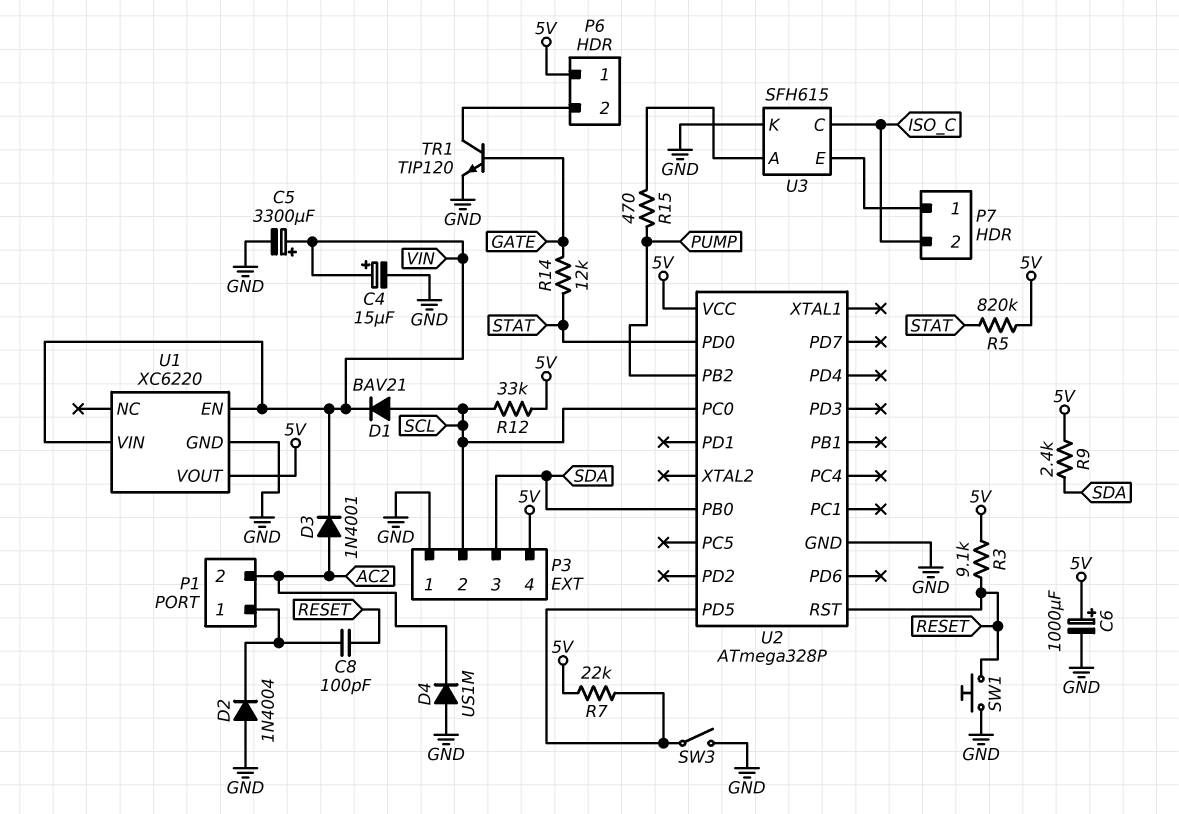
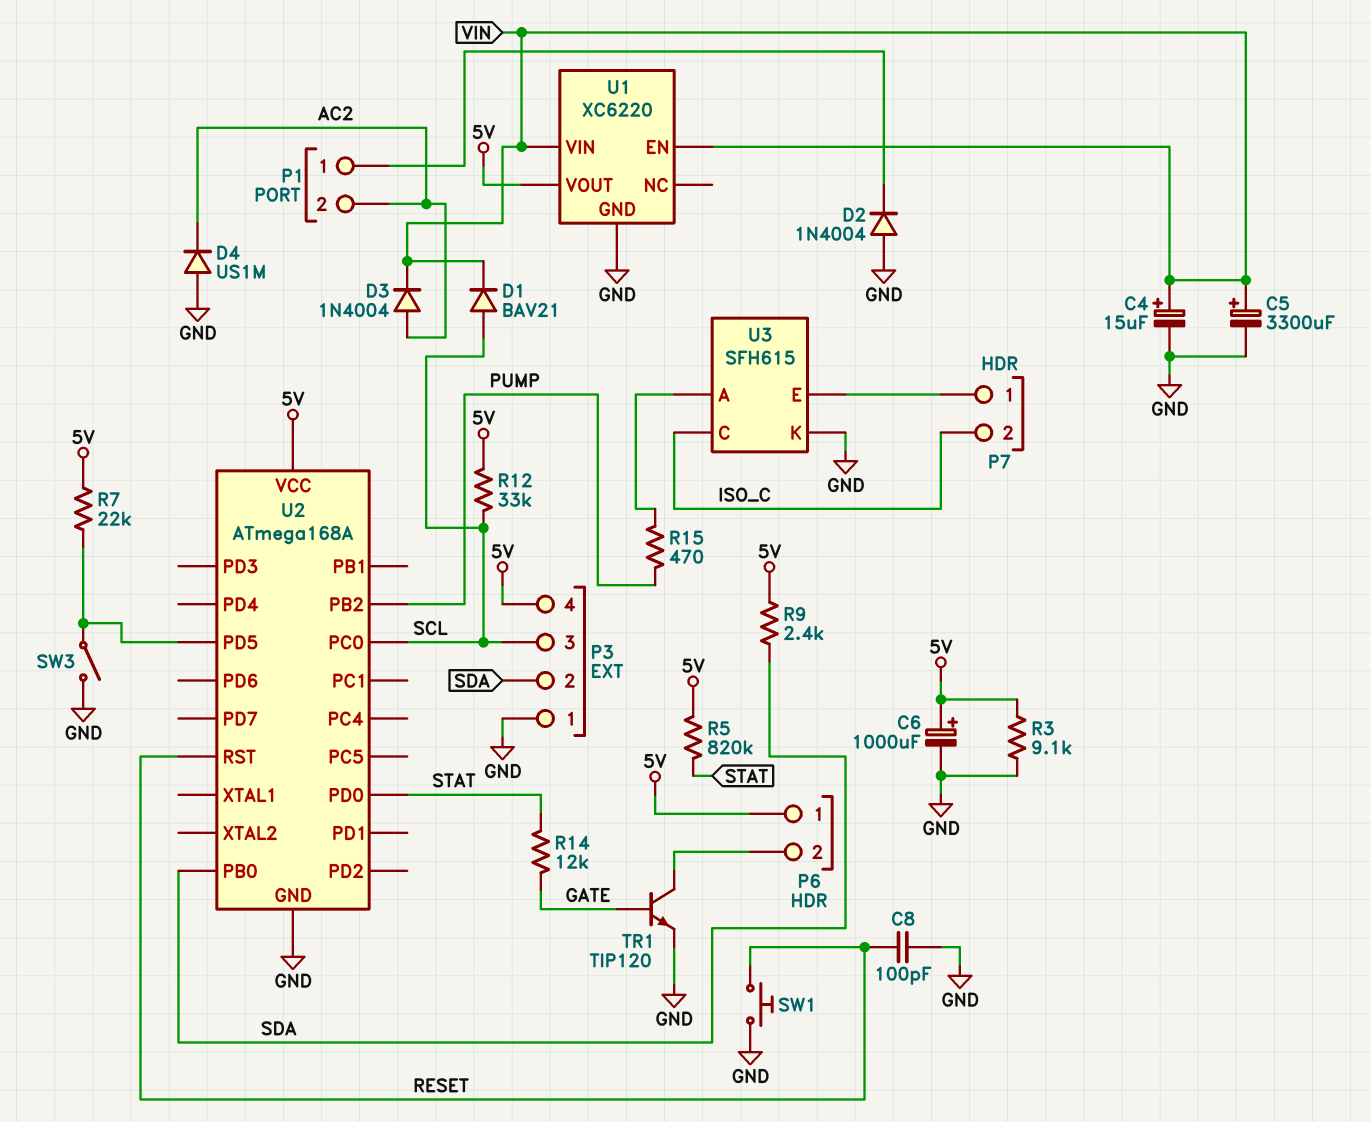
C8: 100pF (P1/1, RESET) -> 100pF (GND, RESET)
D3: diode 1N4001 (A AC2, K VIN) -> diode 1N4004 (A AC2, K VIN)
P3 pin 2: SCL -> SDA
P3 pin 3: SDA -> SCL
R3: 9.1k (5V, RESET) -> 9.1k (5V, GND)
U2: ATmega328P -> ATmega168A

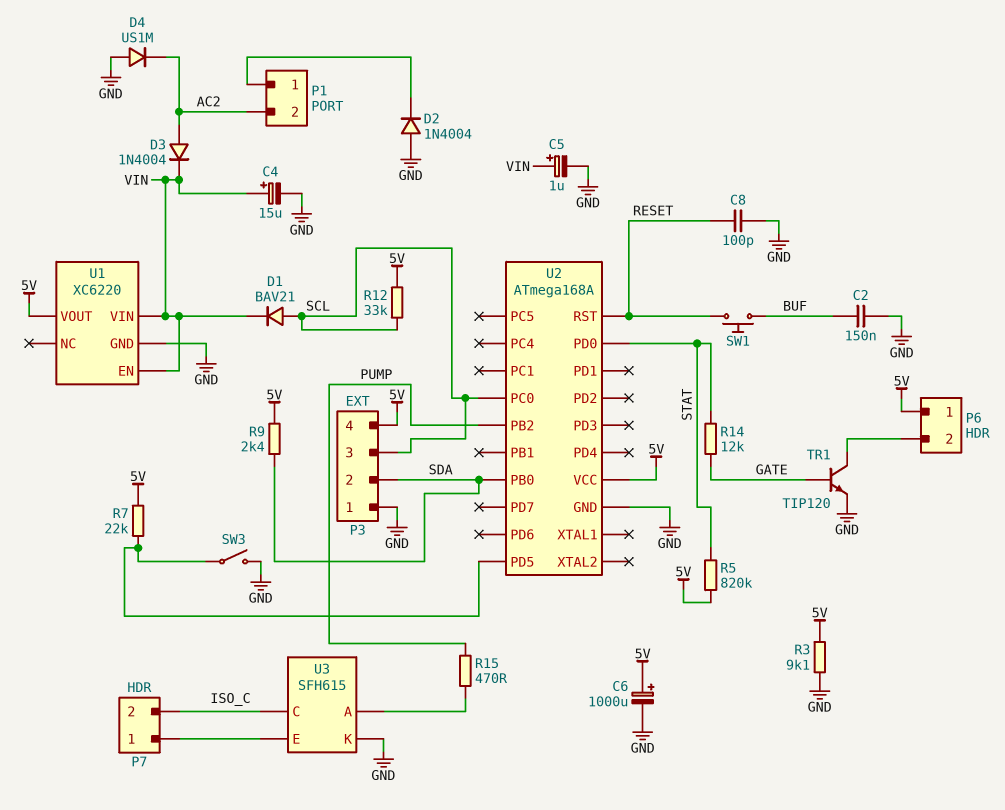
C2: none -> 150nF (BUF, GND)
C5: 3300uF (plus VIN, minus GND) -> 1uF (plus VIN, minus GND)
SW1: button (GND, RESET) -> button (BUF, RESET)

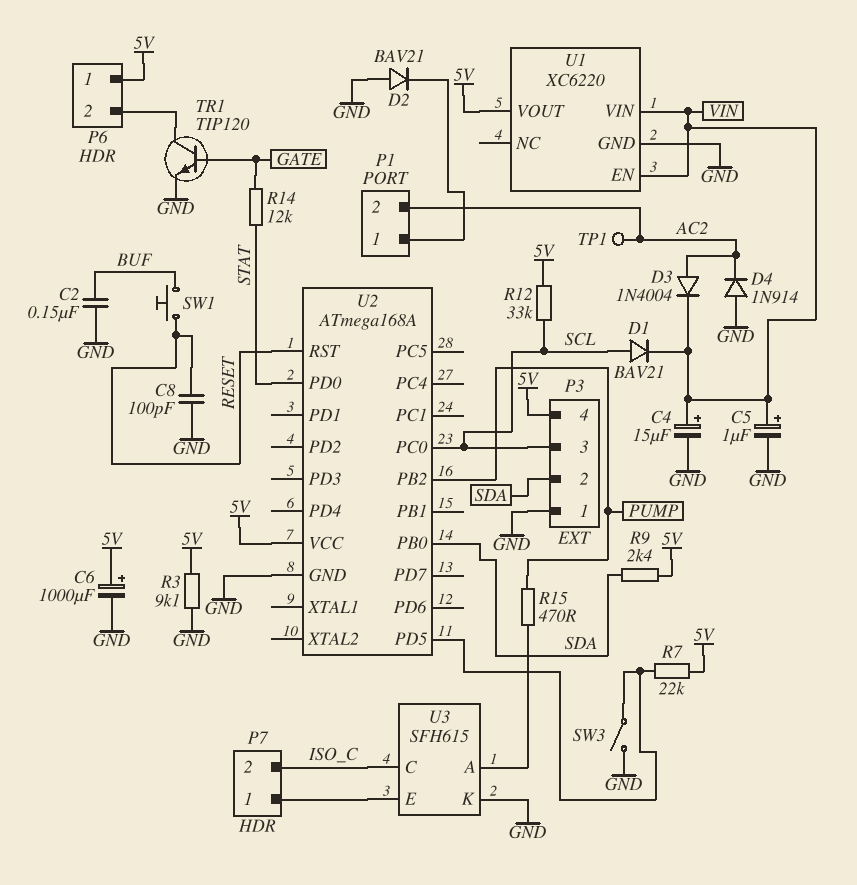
D2: diode 1N4004 (A GND, K P1/1) -> diode BAV21 (A GND, K P1/1)
D4: diode US1M (A GND, K AC2) -> diode 1N914 (A GND, K AC2)
R5: 820k (5V, STAT) -> none
TP1: none -> test point (AC2)

